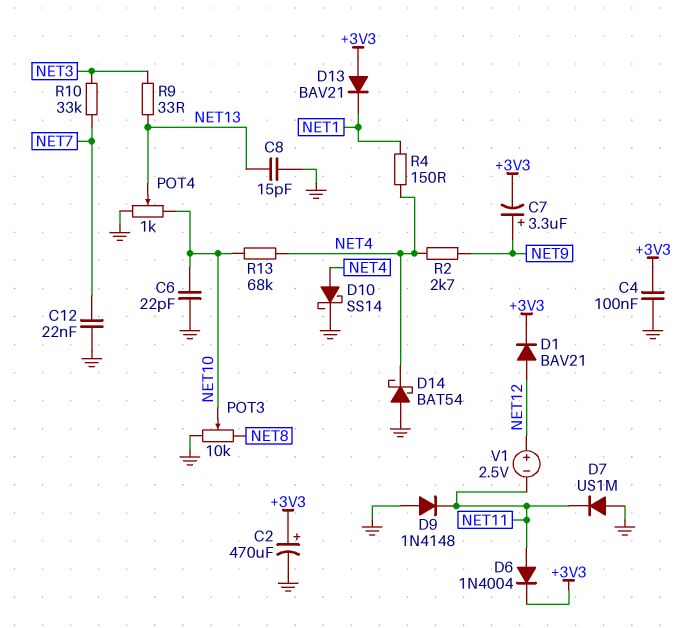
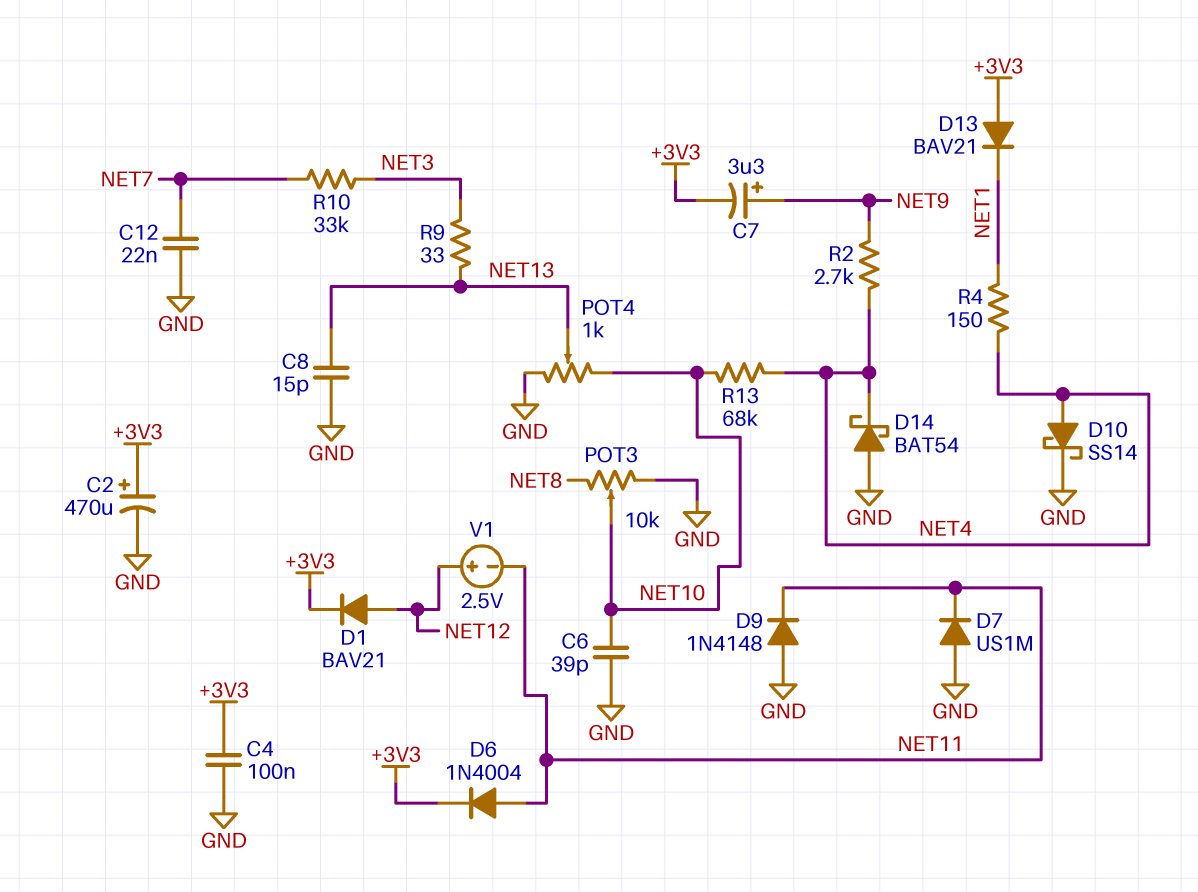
C6: 22pF (GND, NET10) -> 39pF (GND, NET10)

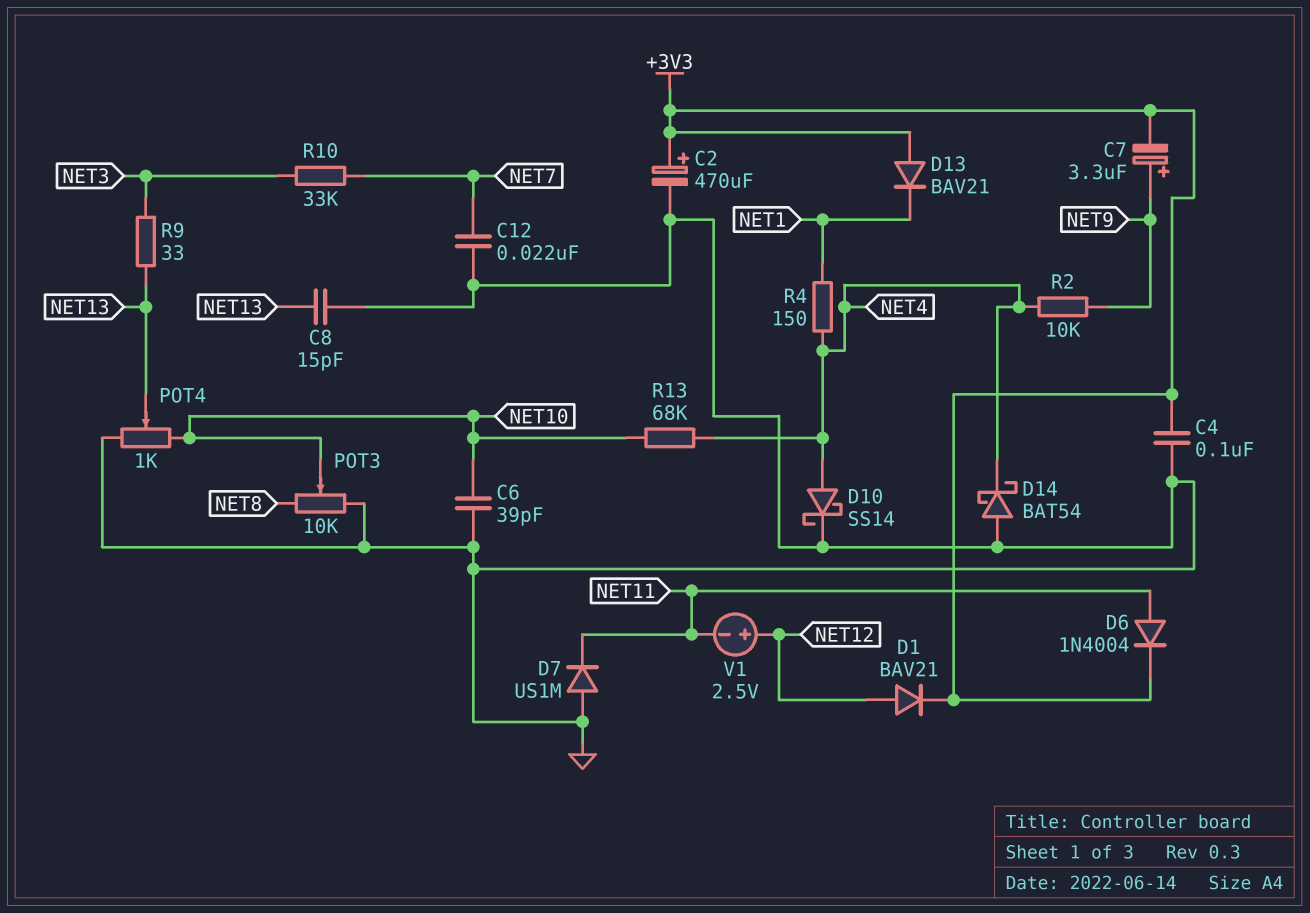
D9: diode 1N4148 (A GND, K NET11) -> none
R2: 2.7k (NET4, NET9) -> 10k (NET4, NET9)

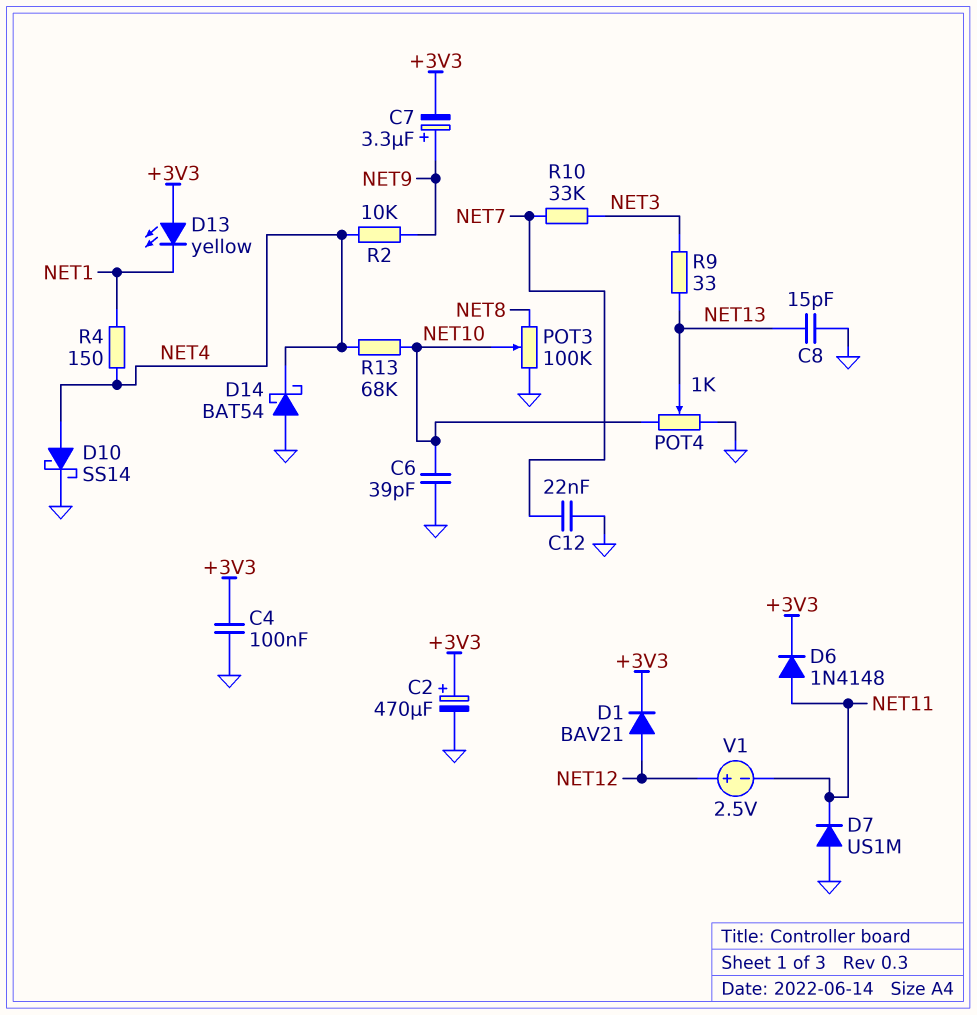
D6: diode 1N4004 (A NET11, K +3V3) -> diode 1N4148 (A NET11, K +3V3)
D13: diode BAV21 (A +3V3, K NET1) -> LED yellow (A +3V3, K NET1)
POT3: 10k (GND, NET8, wiper NET10) -> 100k (GND, NET8, wiper NET10)

